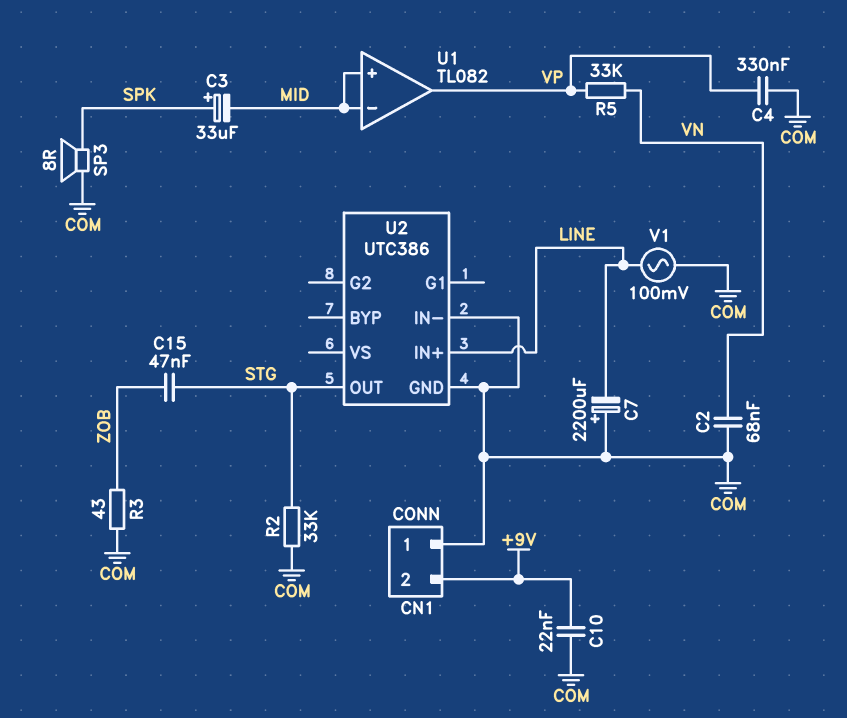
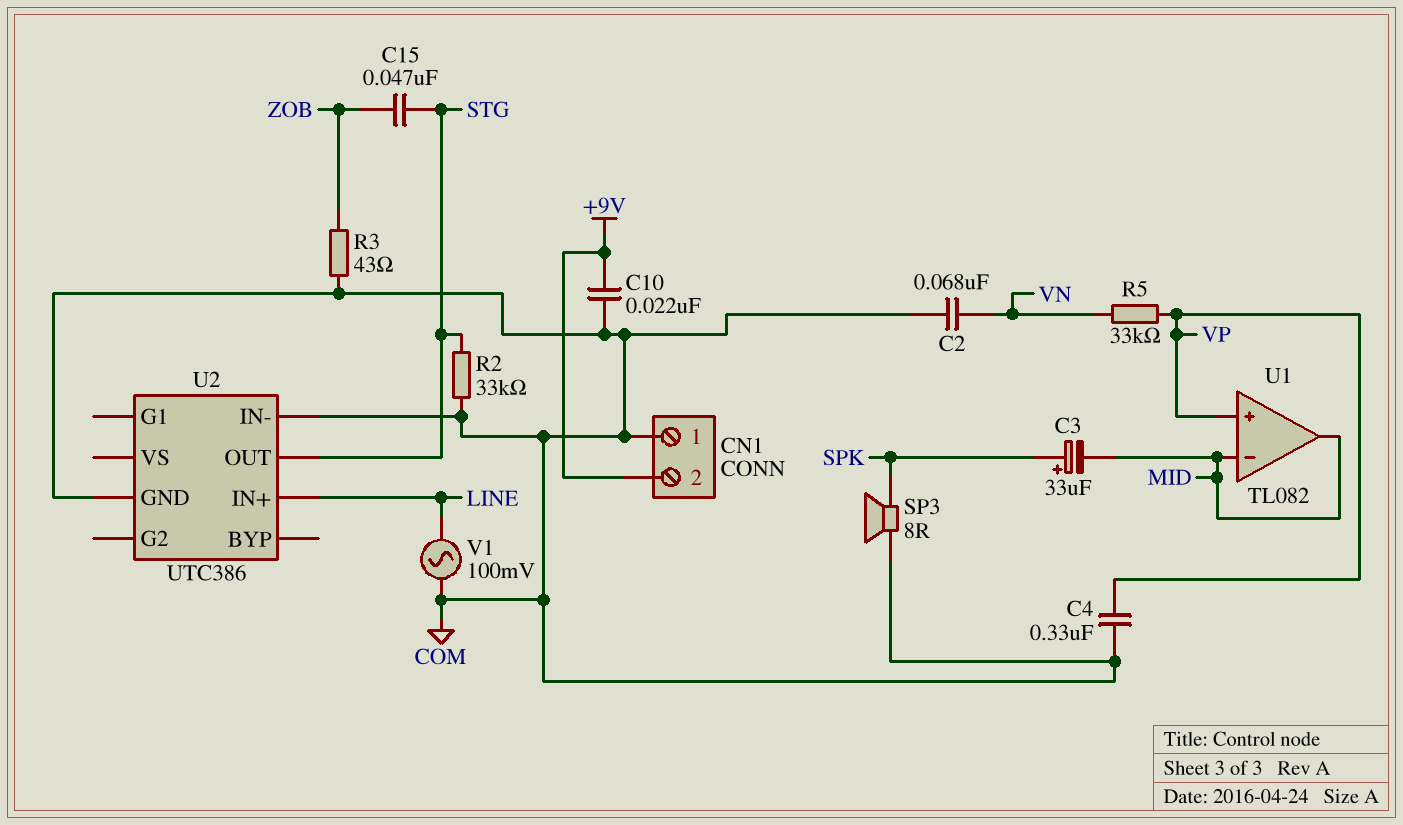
C7: 2200uF (plus COM, minus LINE) -> none
U1 pin in+: MID -> VP
U1 pin out: VP -> MID

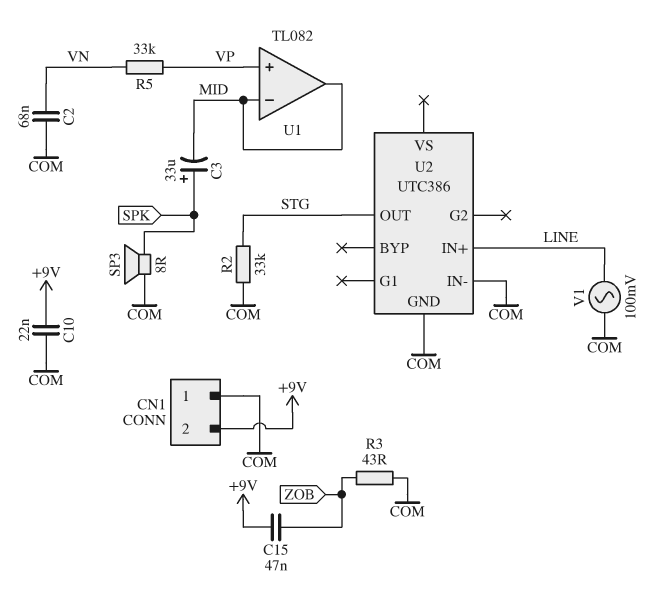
C4: 330nF (COM, VP) -> none
C15: 47nF (STG, ZOB) -> 47nF (+9V, ZOB)

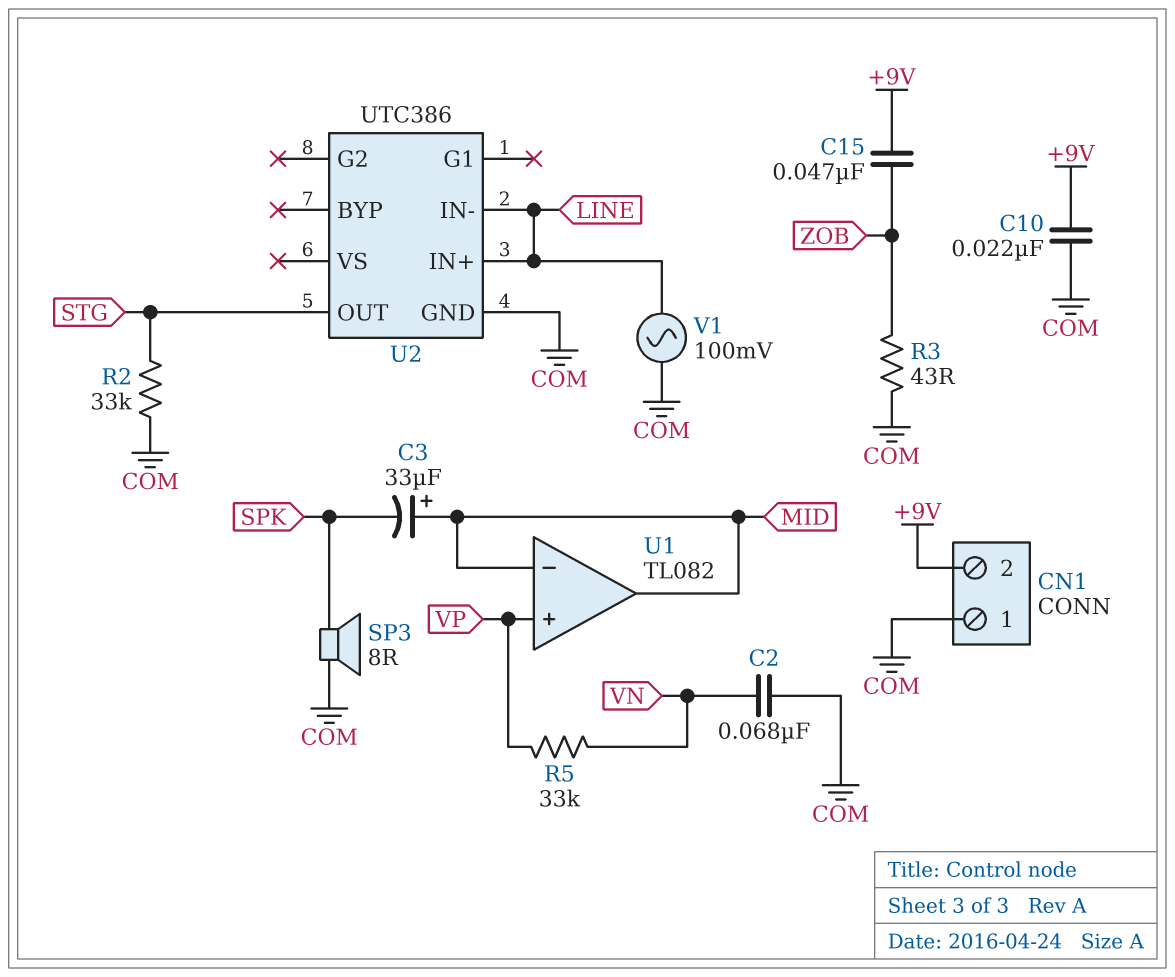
C3: 33uF (plus SPK, minus MID) -> 33uF (plus MID, minus SPK)
U2 pin IN-: COM -> LINE

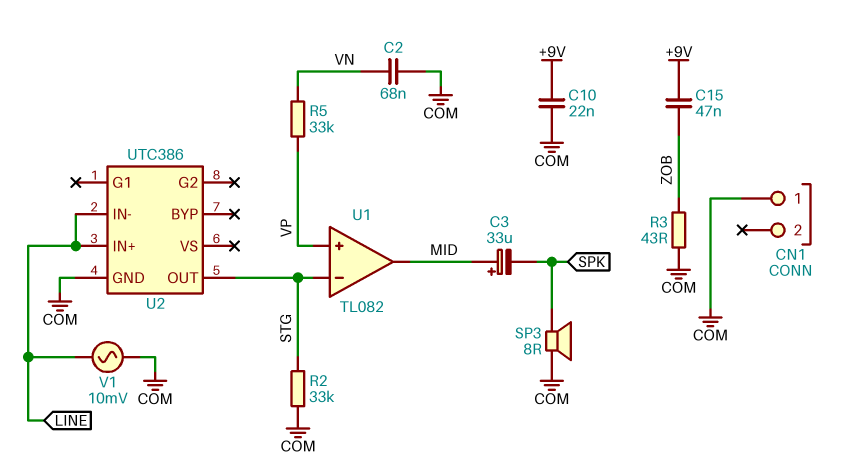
CN1 pin 2: +9V -> none
U1 pin in-: MID -> STG
V1: AC 100mV (COM, LINE) -> AC 10mV (COM, LINE)

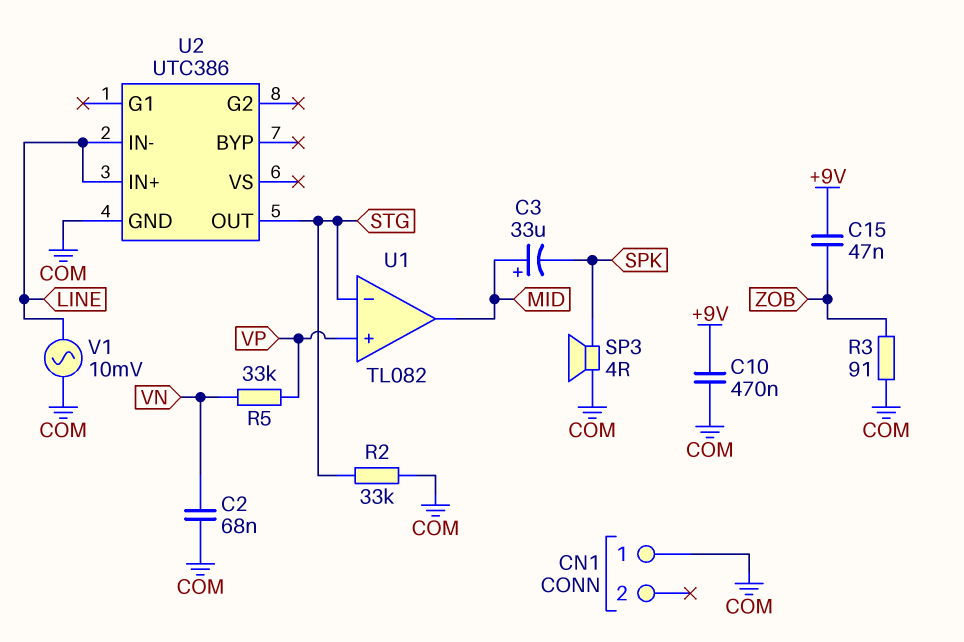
C10: 22nF (+9V, COM) -> 470nF (+9V, COM)
R3: 43 (COM, ZOB) -> 91 (COM, ZOB)
SP3: speaker 8R (COM, SPK) -> speaker 4R (COM, SPK)

